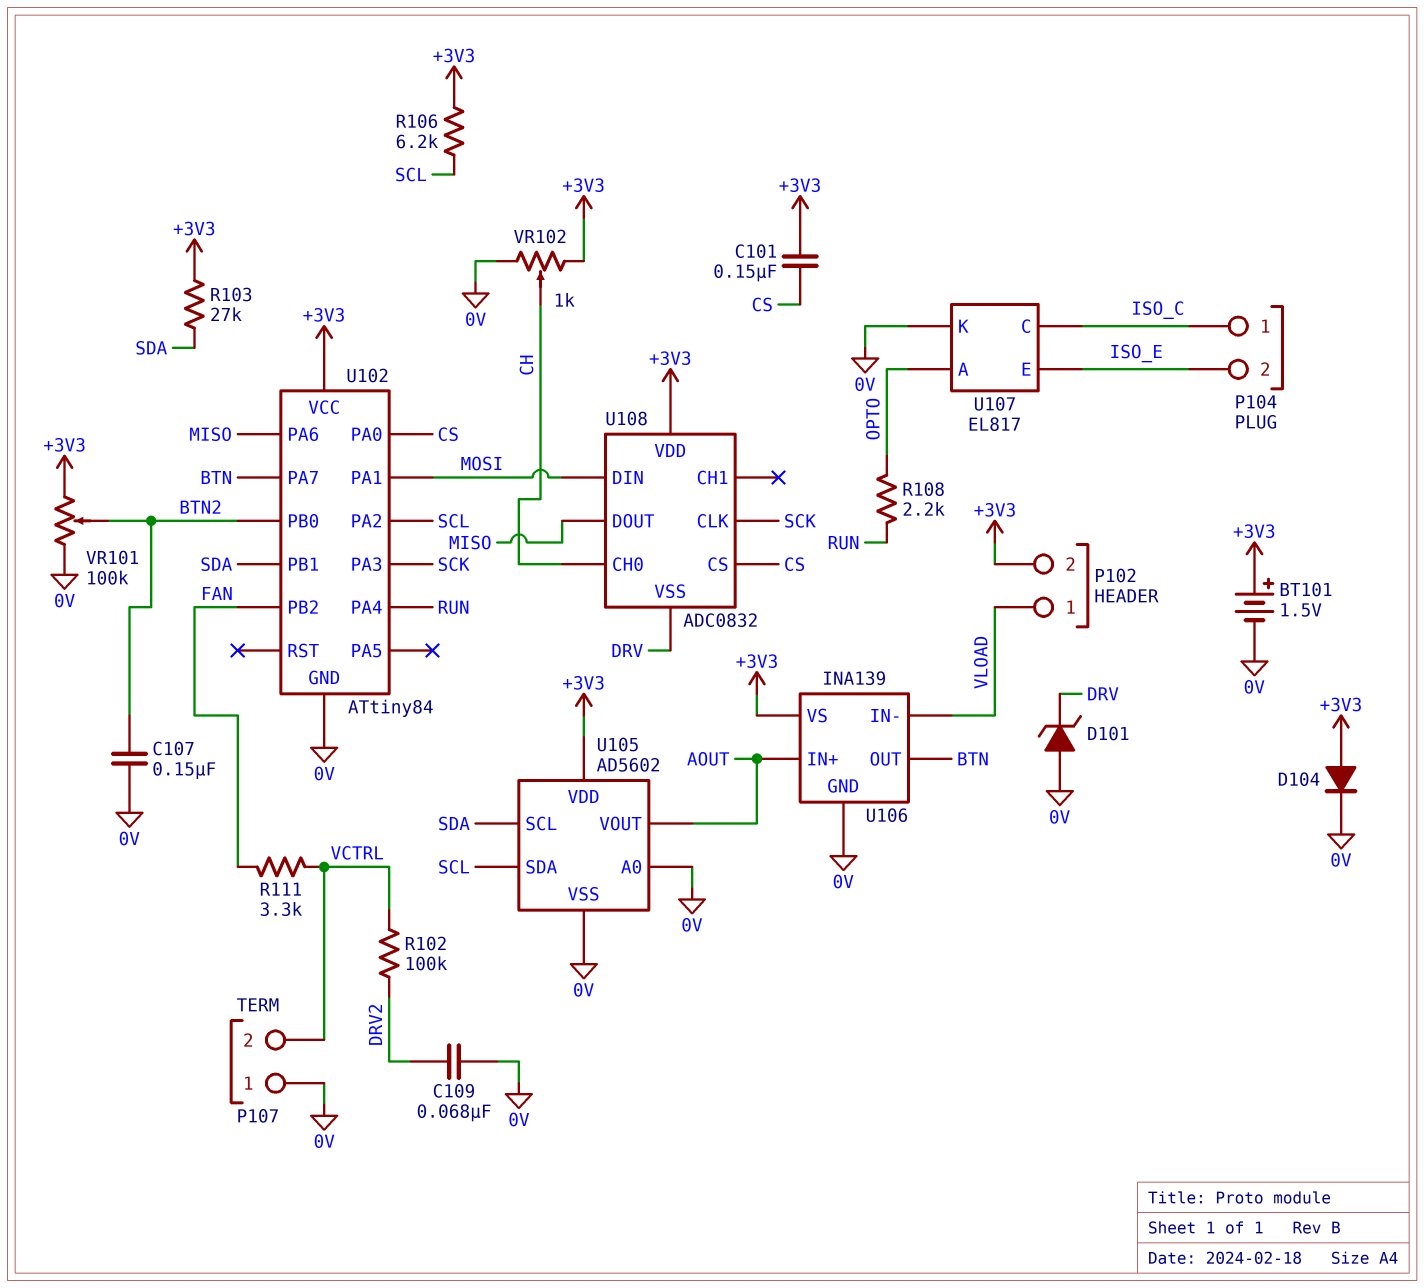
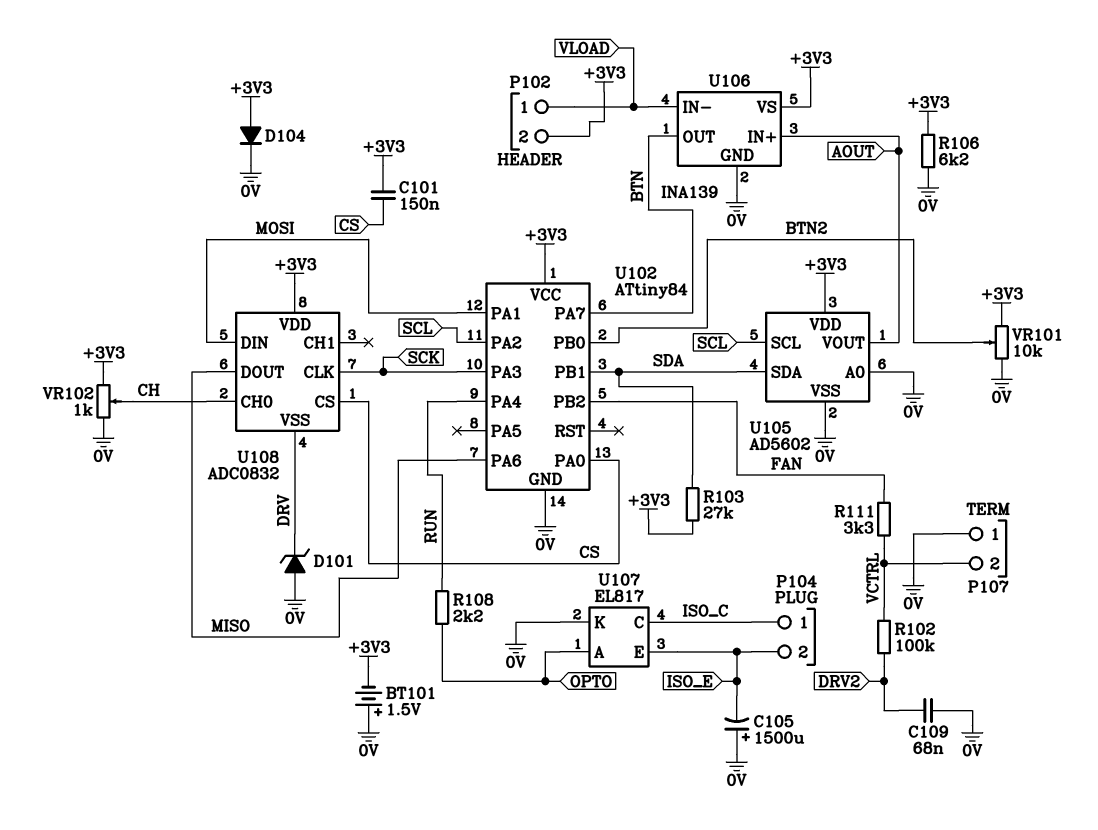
BT101: 1.5V (plus +3V3, minus 0V) -> 1.5V (plus 0V, minus +3V3)
C105: none -> 1500uF (plus 0V, minus ISO_E)
C107: 150nF (0V, BTN2) -> none
R106: 6.2k (+3V3, SCL) -> 6.2k (+3V3, 0V)
U105 pin SCL: SDA -> SCL
U105 pin SDA: SCL -> SDA
VR101: 100k (+3V3, 0V, wiper BTN2) -> 10k (+3V3, 0V, wiper BTN2)

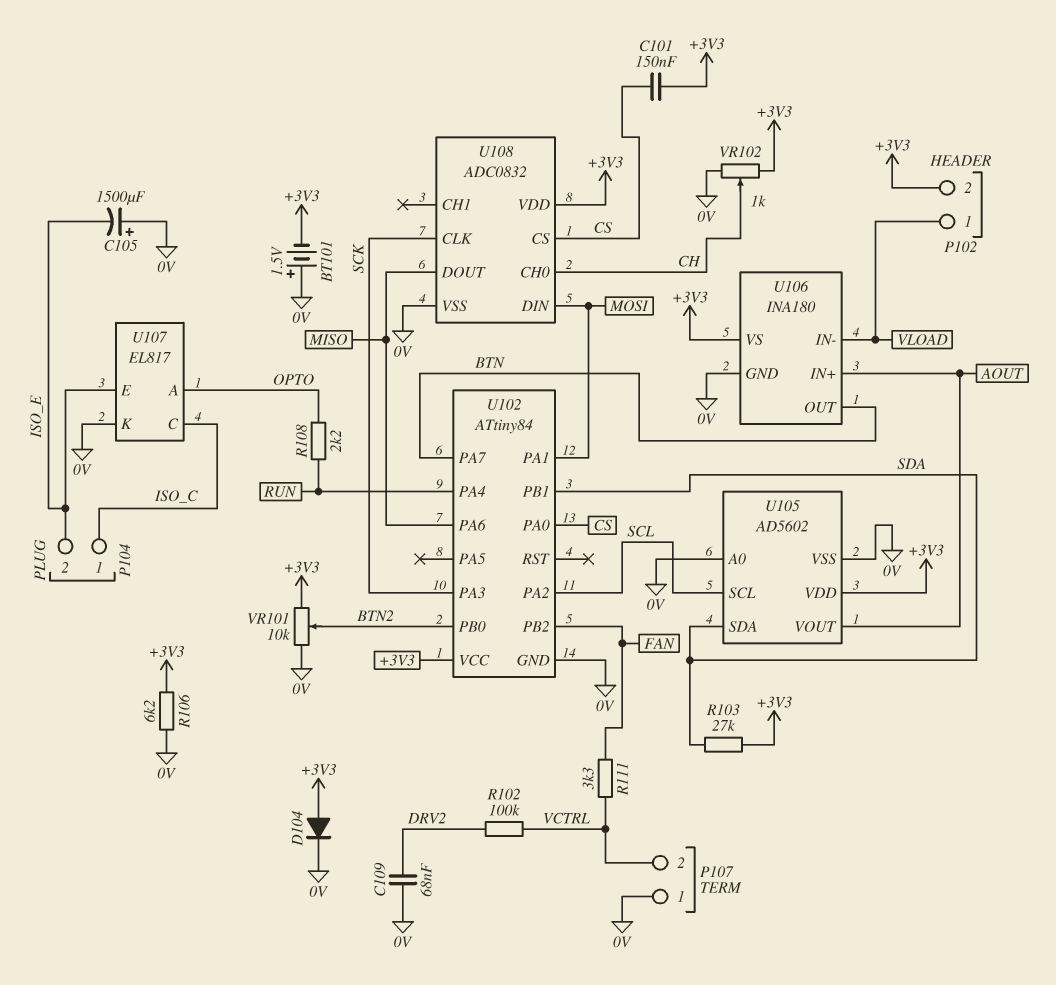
D101: zener (A 0V, K DRV) -> none
U106: INA139 -> INA180
U108 pin VSS: DRV -> 0V

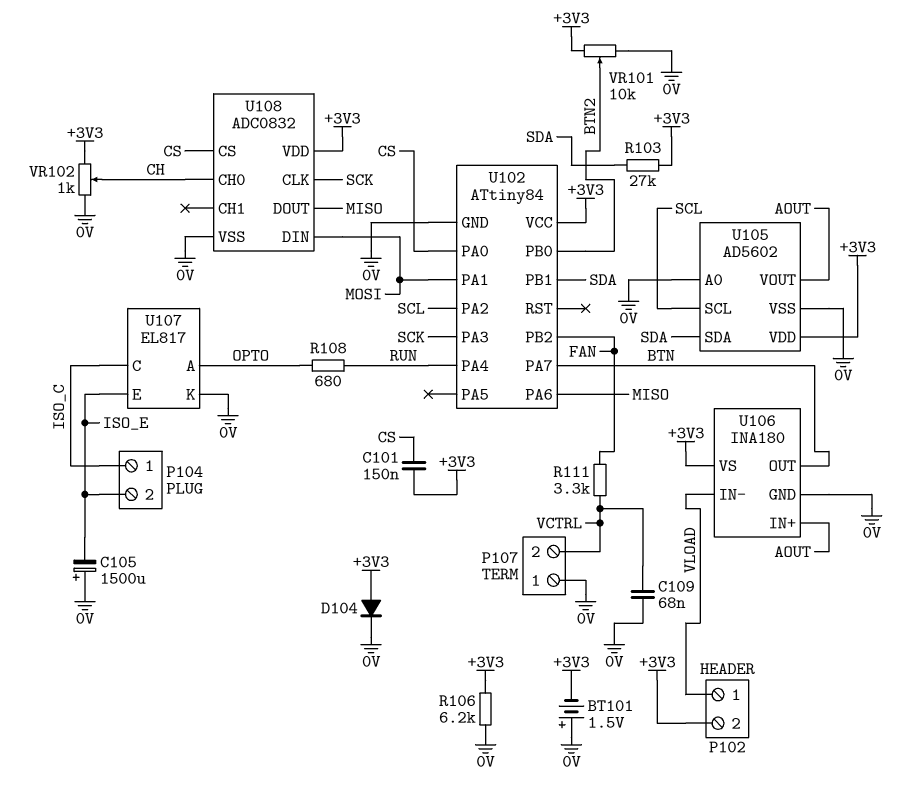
C109: 68nF (0V, DRV2) -> 68nF (0V, VCTRL)
R102: 100k (DRV2, VCTRL) -> none
R108: 2.2k (OPTO, RUN) -> 680 (OPTO, RUN)

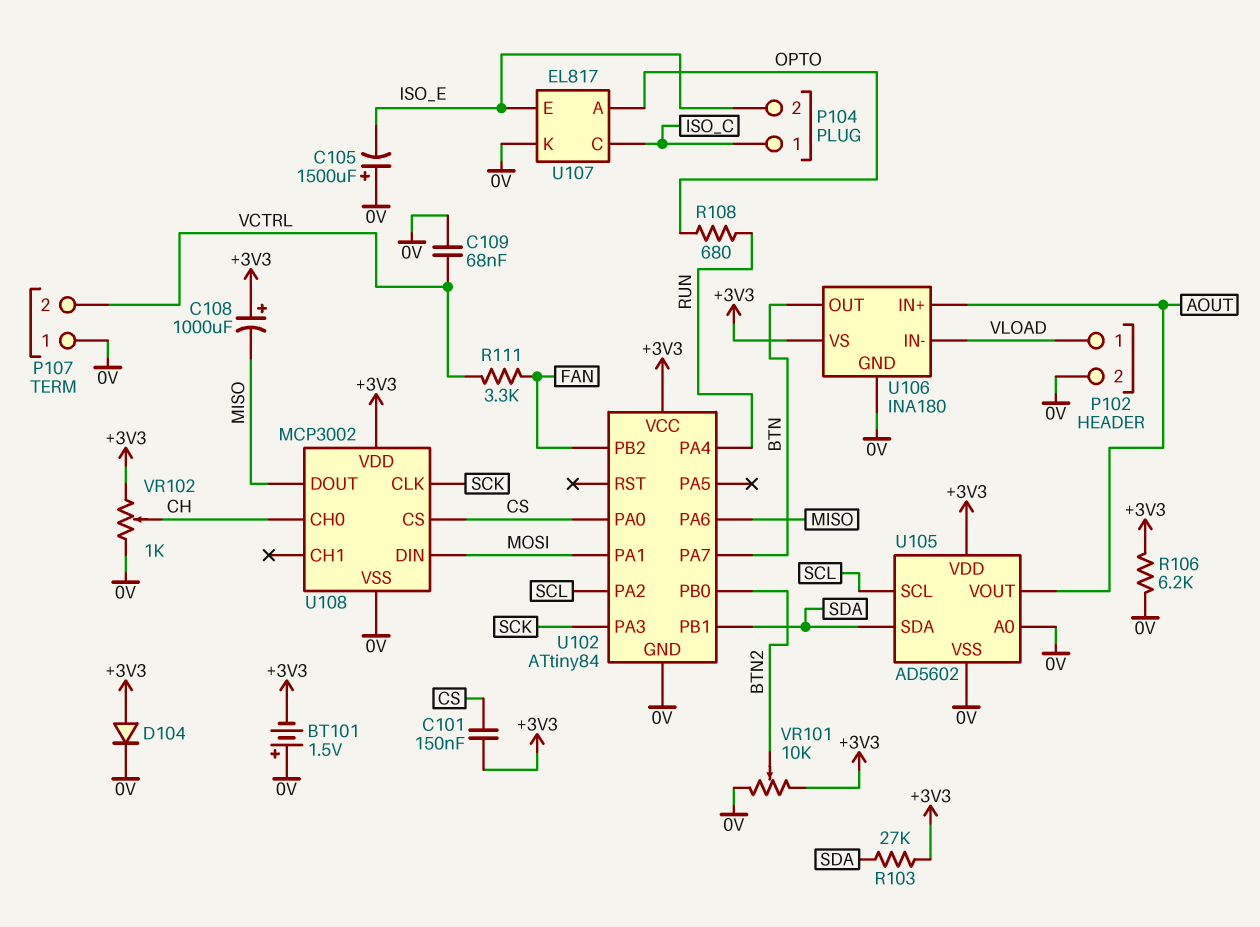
C108: none -> 1000uF (plus +3V3, minus MISO)
P102 pin 2: +3V3 -> 0V
U108: ADC0832 -> MCP3002

